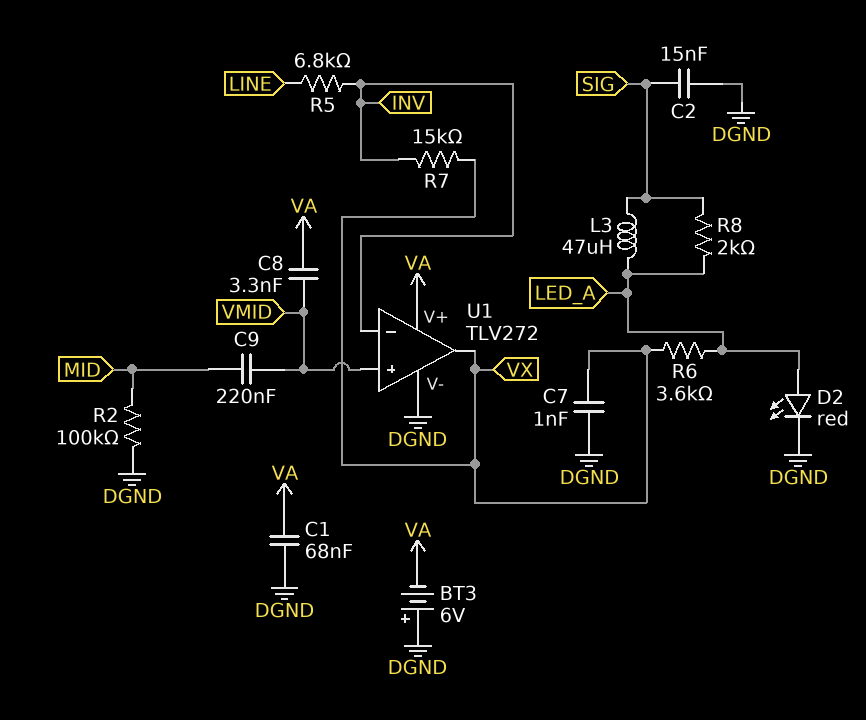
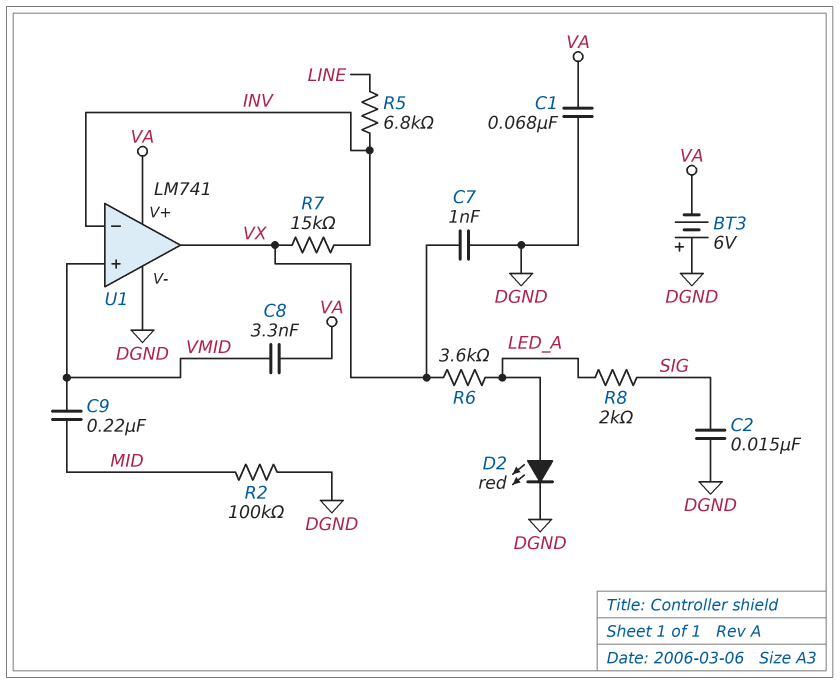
L3: 47uH (LED_A, SIG) -> none
U1: TLV272 -> LM741

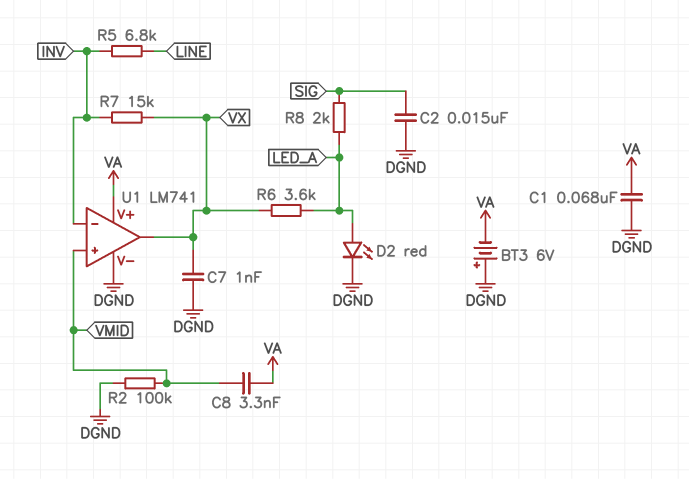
C9: 220nF (MID, VMID) -> none
R2: 100k (DGND, MID) -> 100k (DGND, VMID)

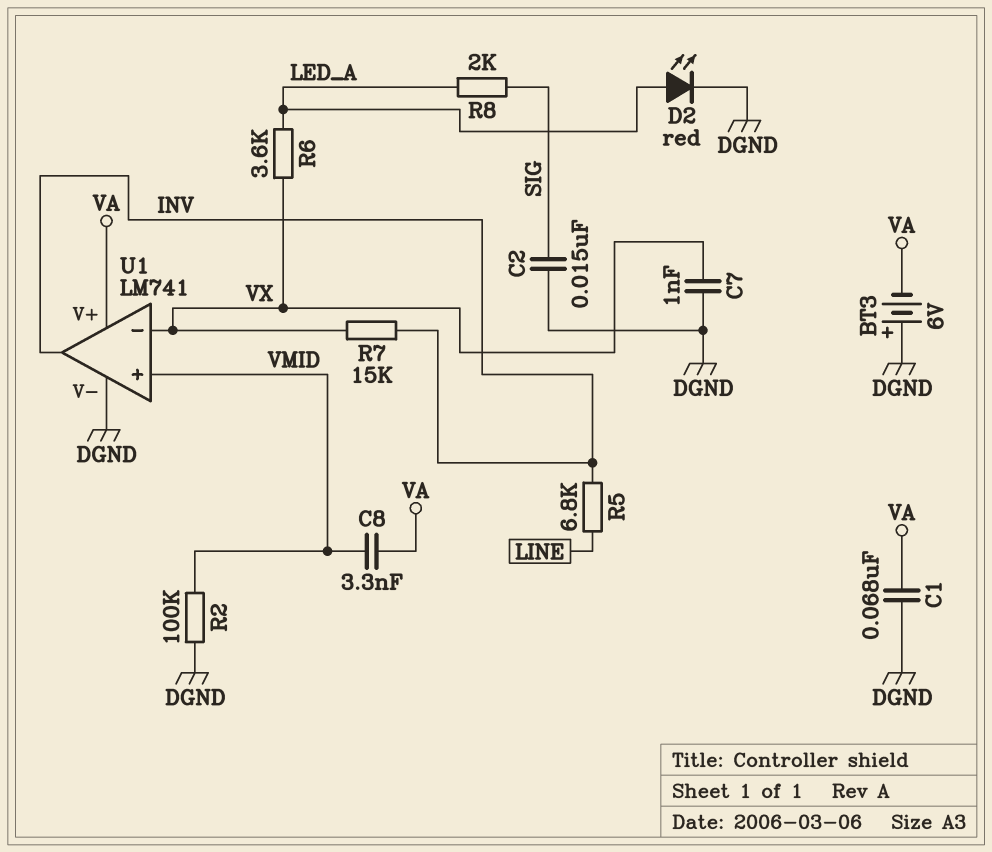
U1 pin in-: INV -> VX
U1 pin out: VX -> INV

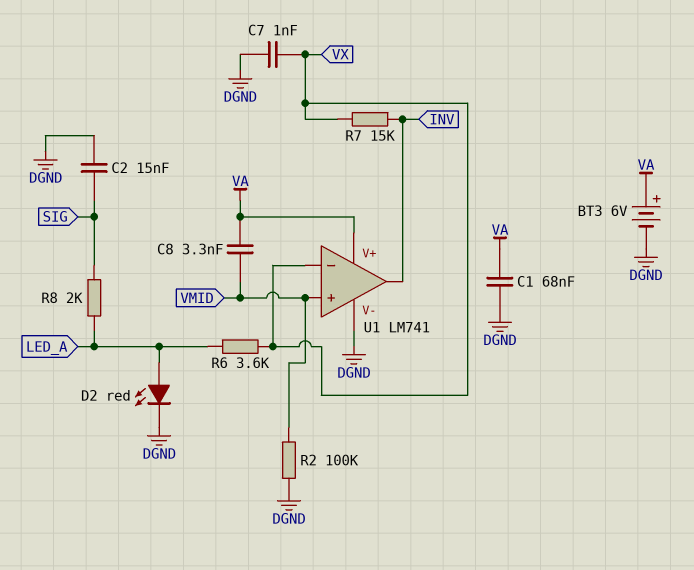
BT3: 6V (plus DGND, minus VA) -> 6V (plus VA, minus DGND)
R5: 6.8k (INV, LINE) -> none

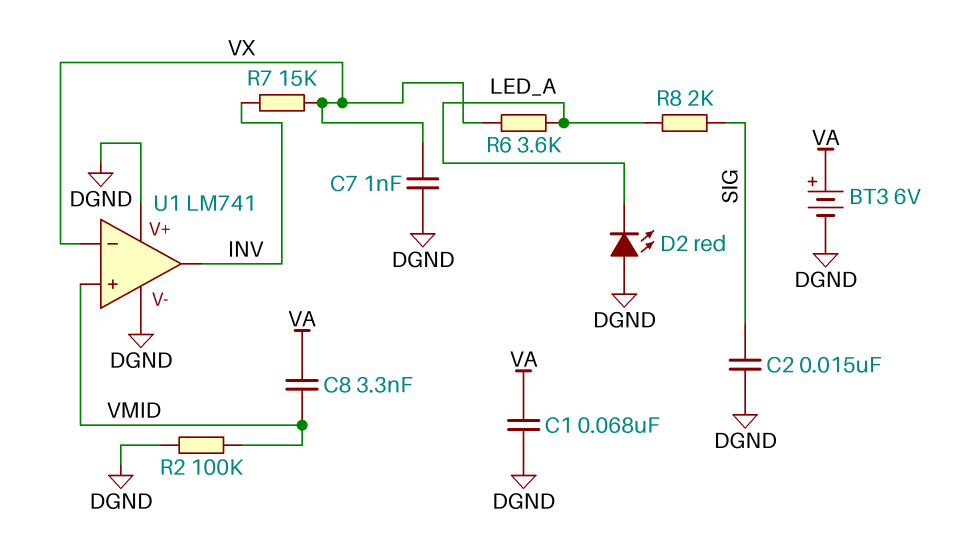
D2: LED red (A LED_A, K DGND) -> LED red (A DGND, K LED_A)
U1 pin V+: VA -> DGND

